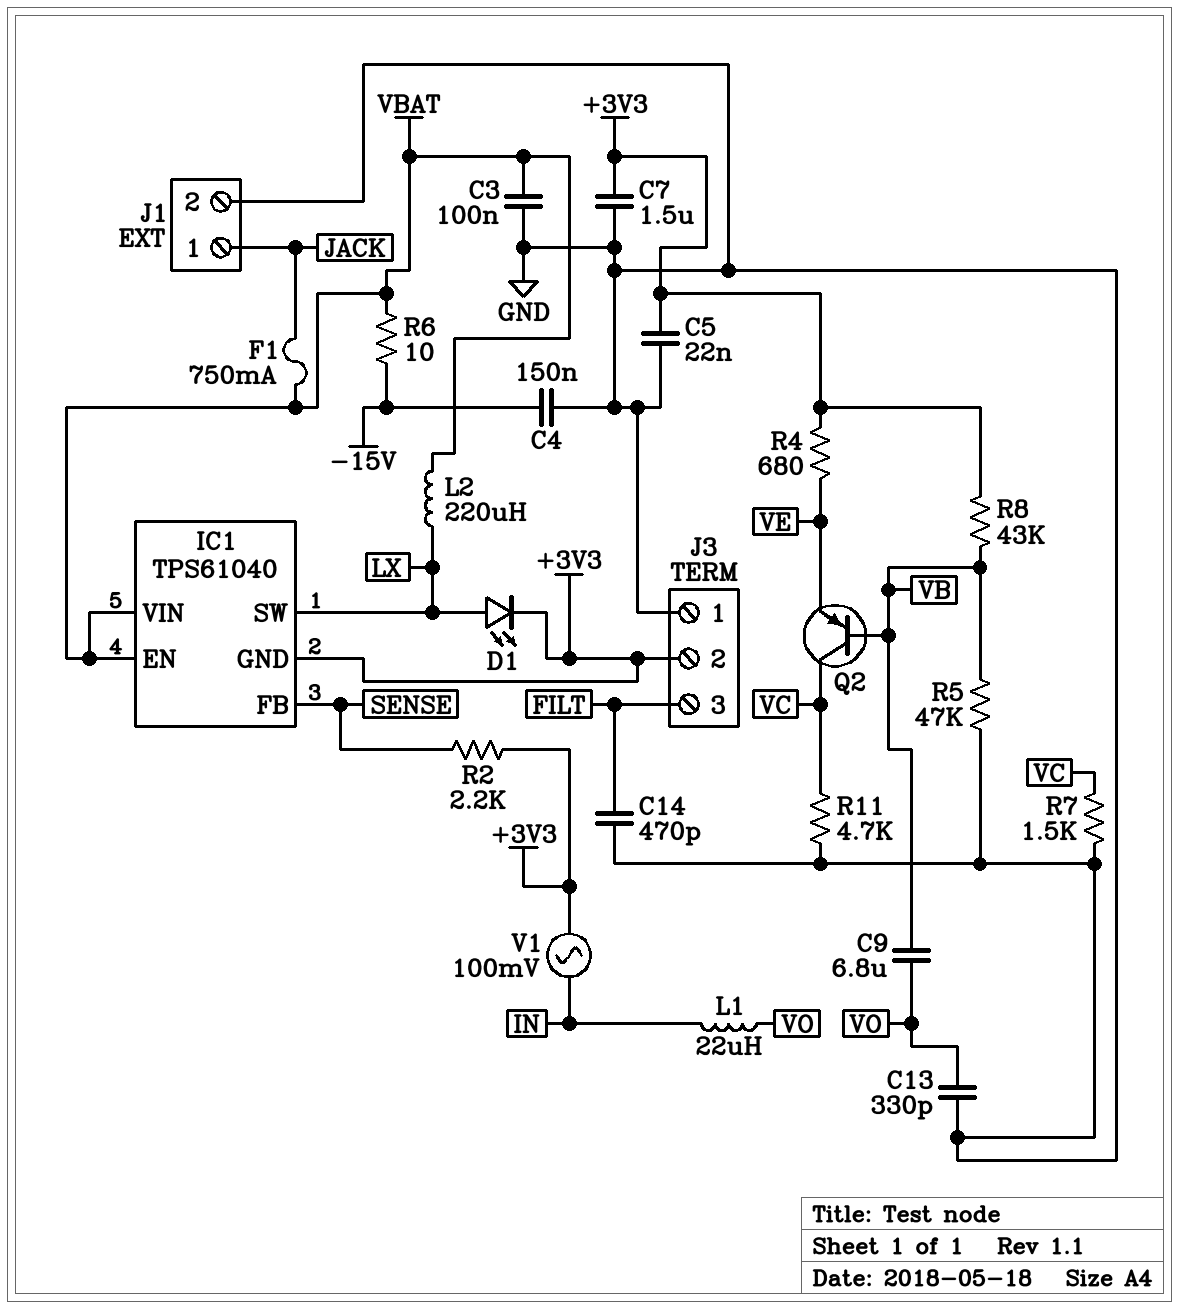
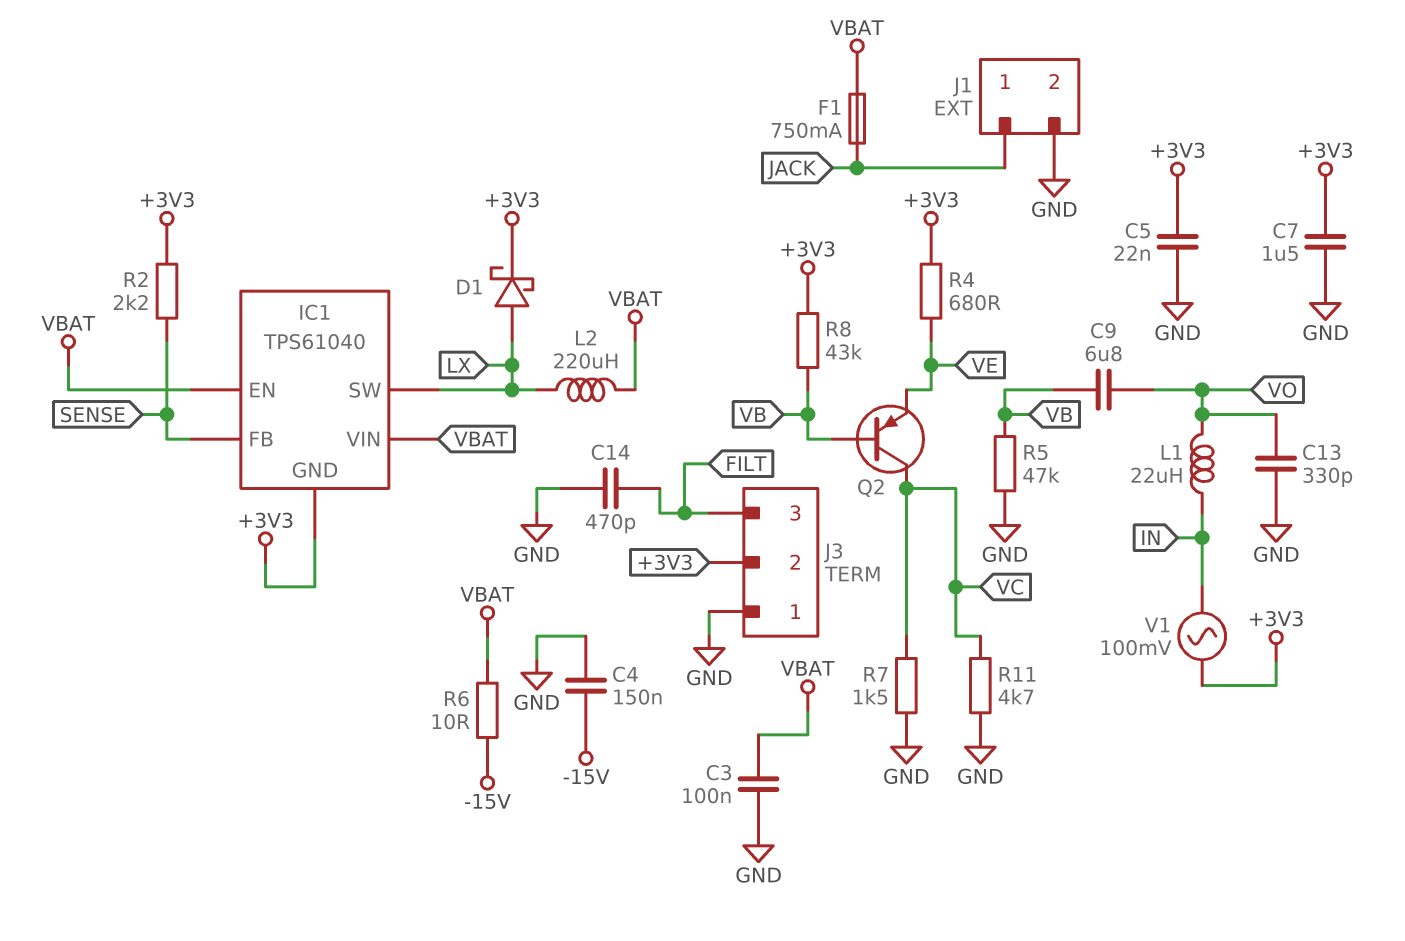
D1: LED (A LX, K +3V3) -> schottky (A LX, K +3V3)

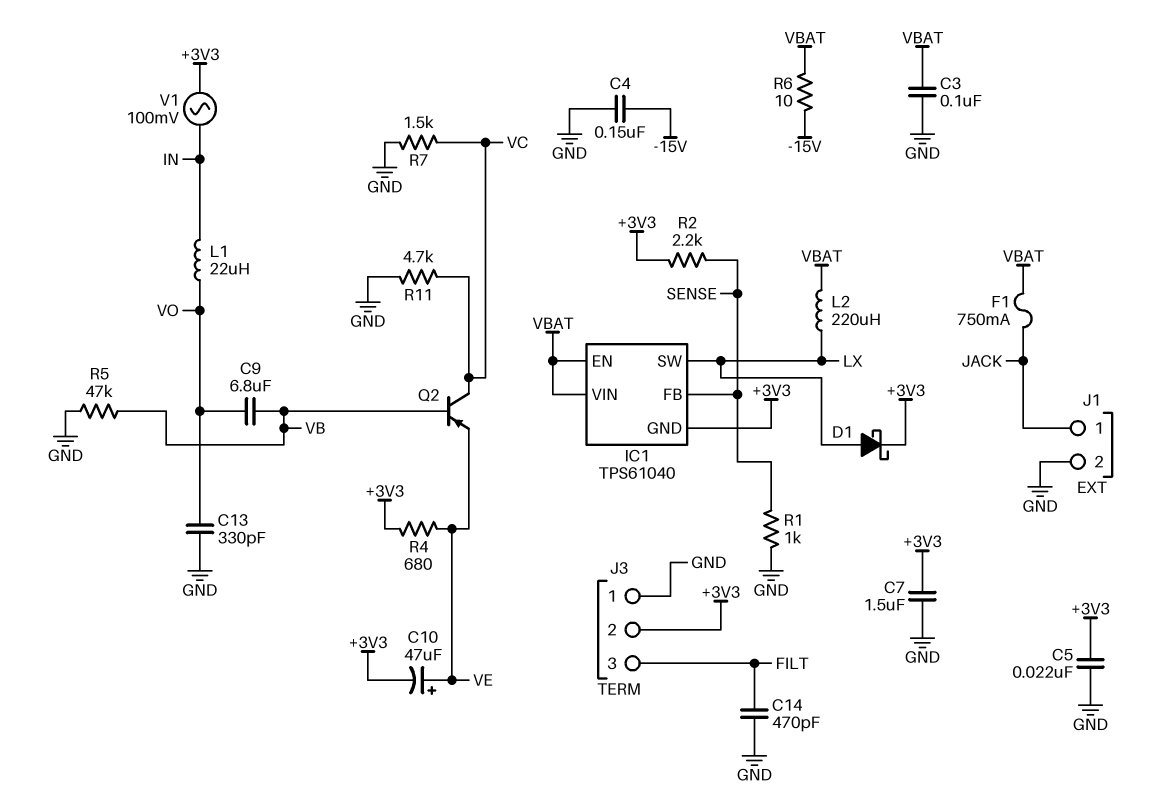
C10: none -> 47uF (plus VE, minus +3V3)
R1: none -> 1k (GND, SENSE)
R8: 43k (+3V3, VB) -> none

